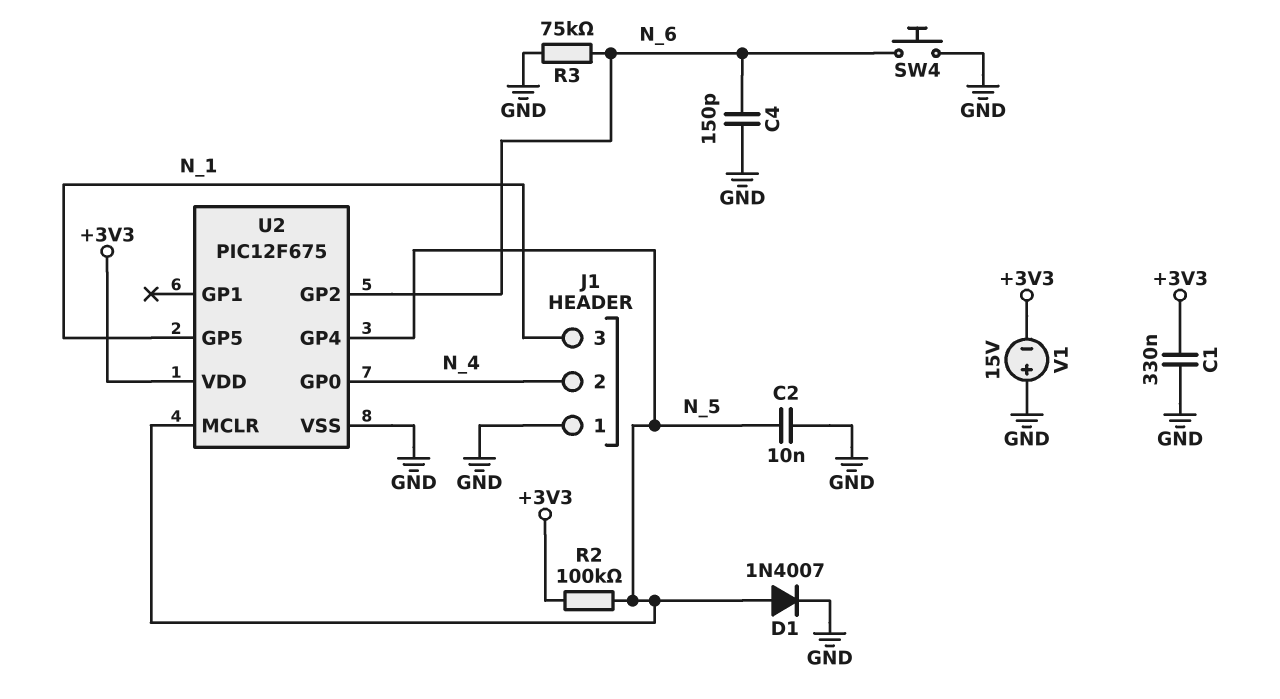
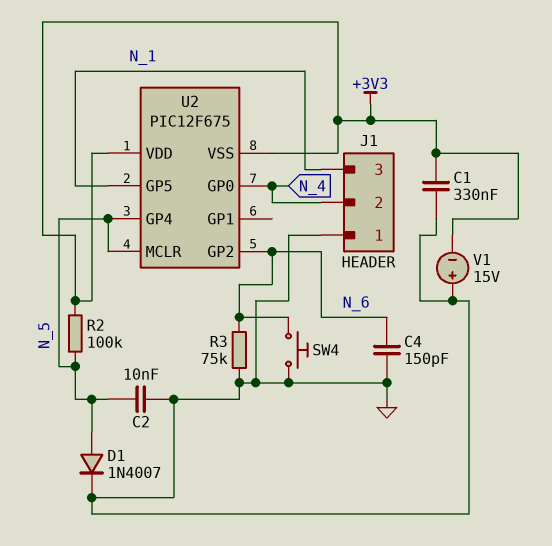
U2 pin VSS: GND -> +3V3

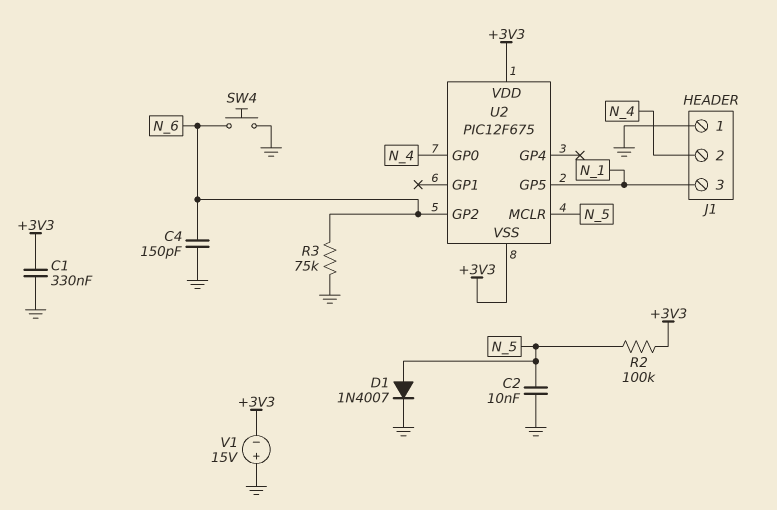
U2 pin GP4: N_5 -> none

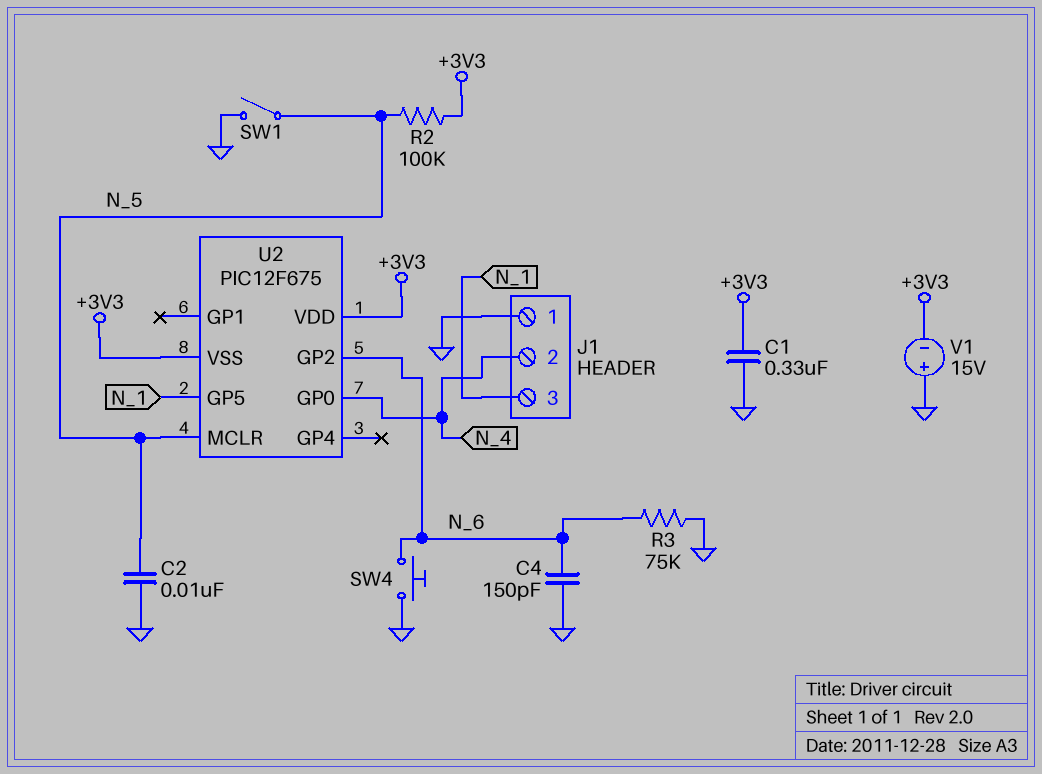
D1: diode 1N4007 (A N_5, K GND) -> none
SW1: none -> switch (GND, N_5)

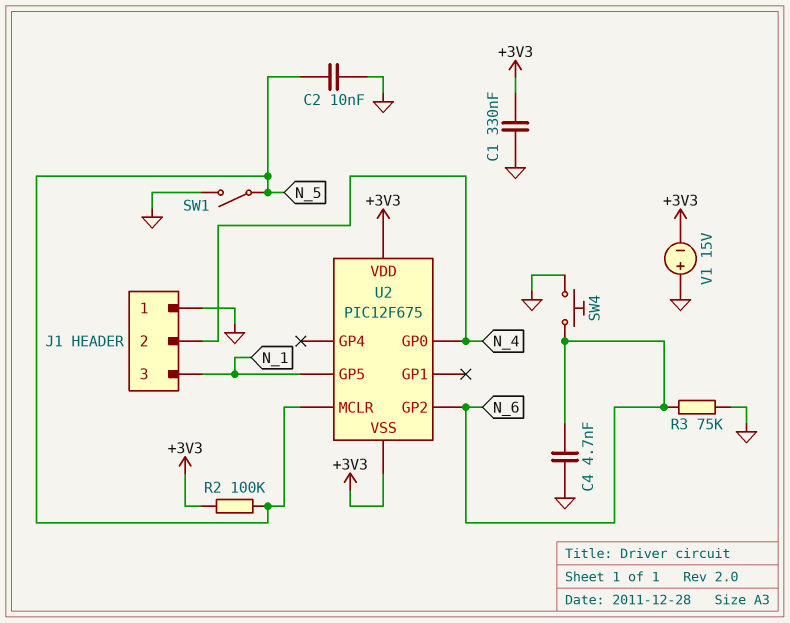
C4: 150pF (GND, N_6) -> 4.7nF (GND, N_6)

